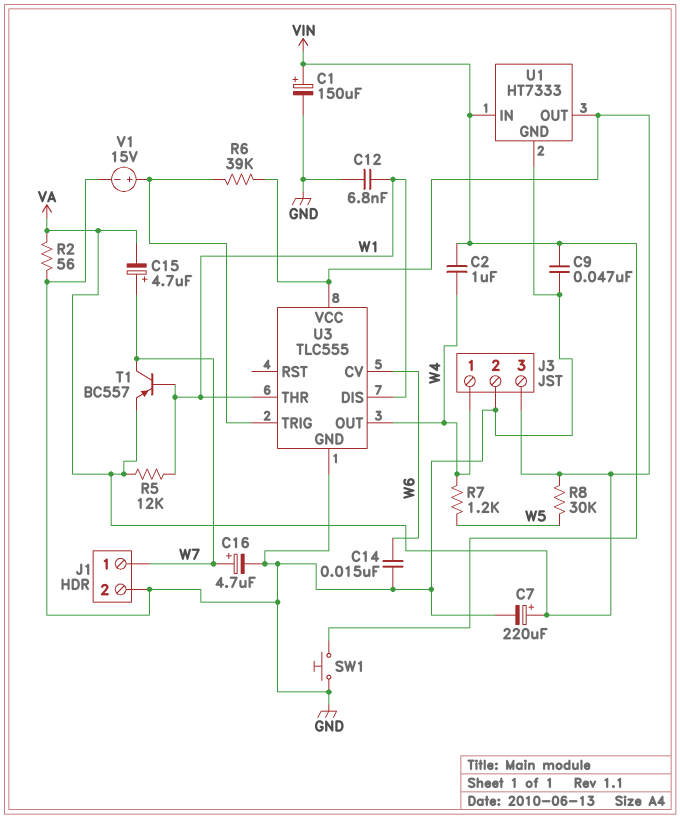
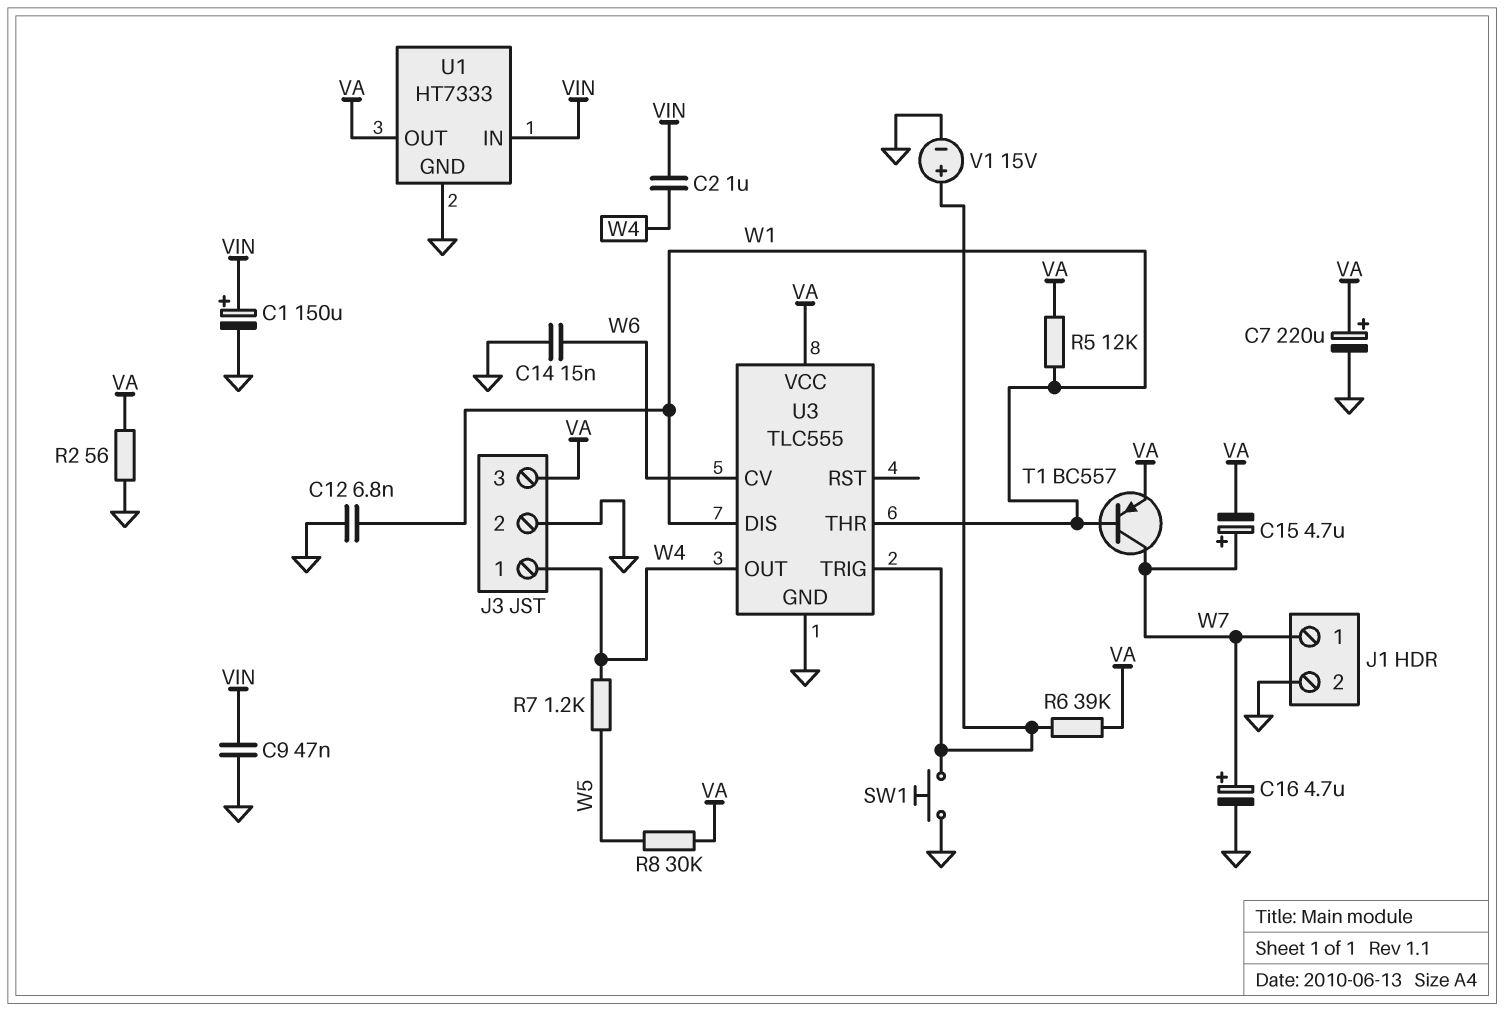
SW1: button (GND, VIN) -> button (GND, U3/TRIG)

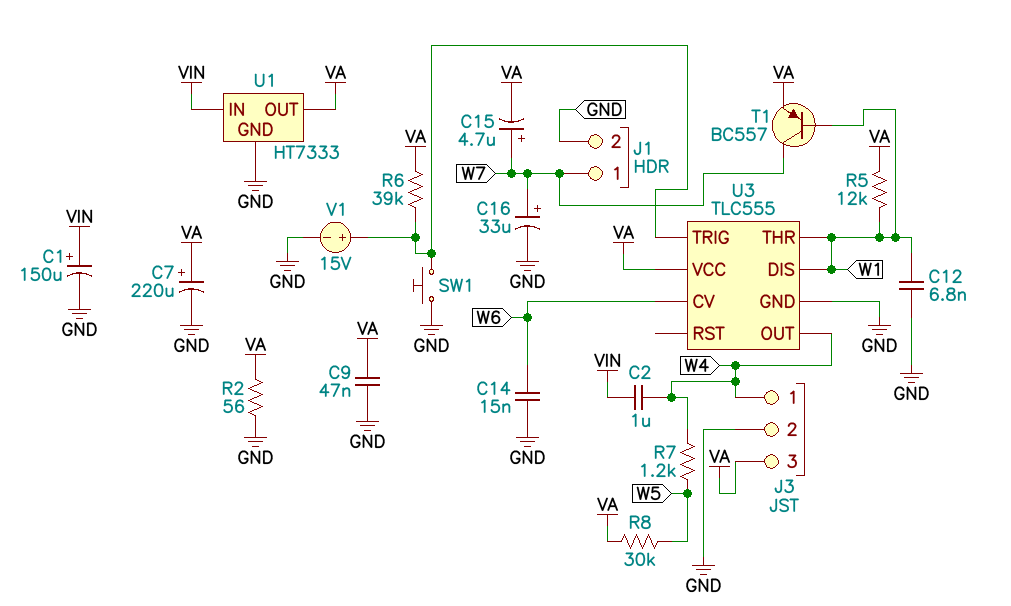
C9: 47nF (GND, VIN) -> 47nF (GND, VA)
C16: 4.7uF (plus W7, minus GND) -> 33uF (plus W7, minus GND)

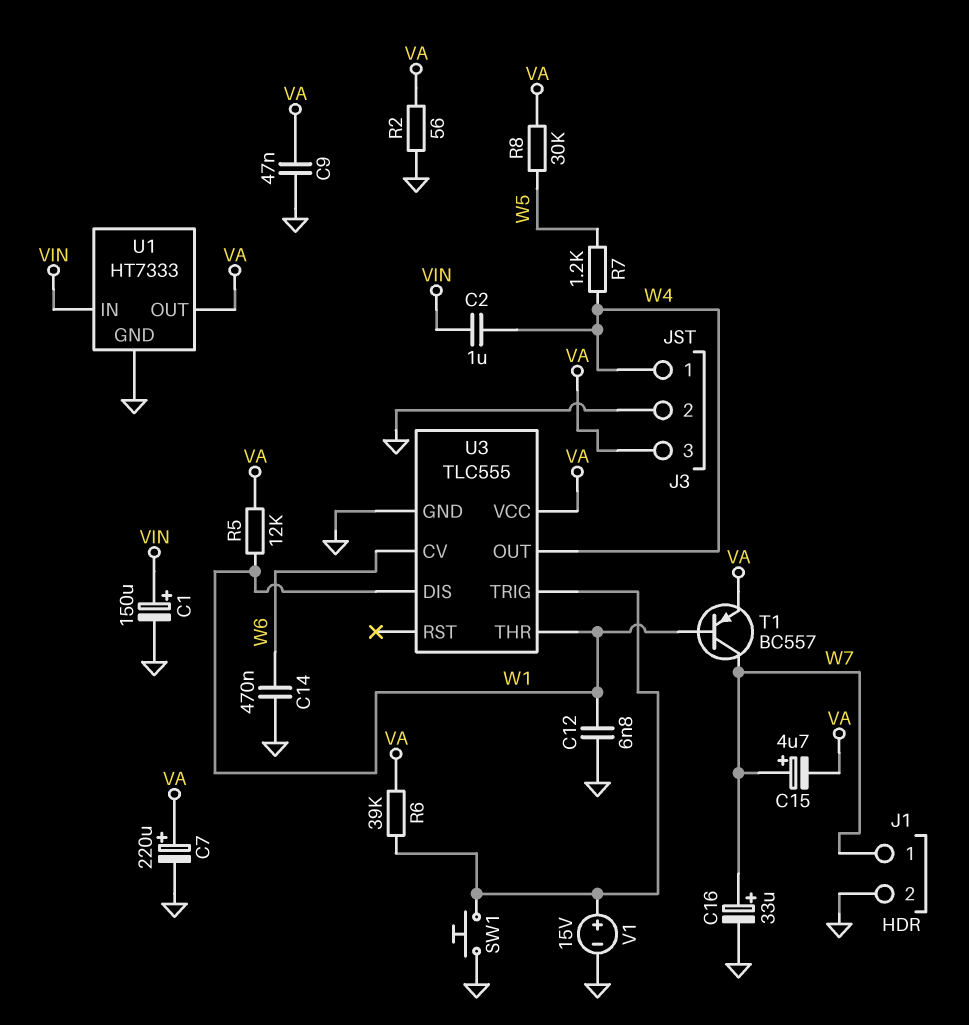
C14: 15nF (GND, W6) -> 470nF (GND, W6)

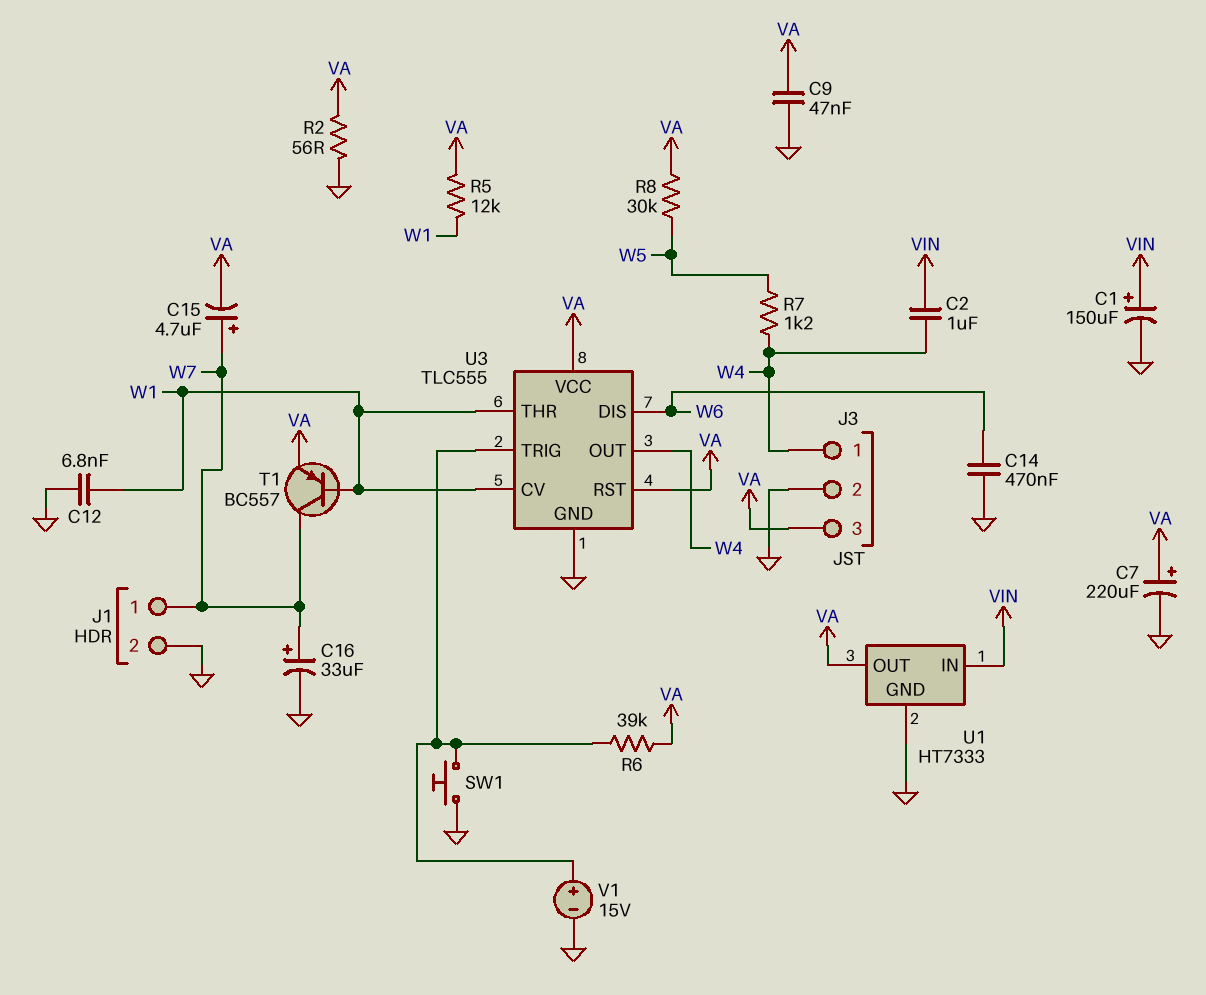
U3 pin CV: W6 -> W1
U3 pin DIS: W1 -> W6
U3 pin RST: none -> VA

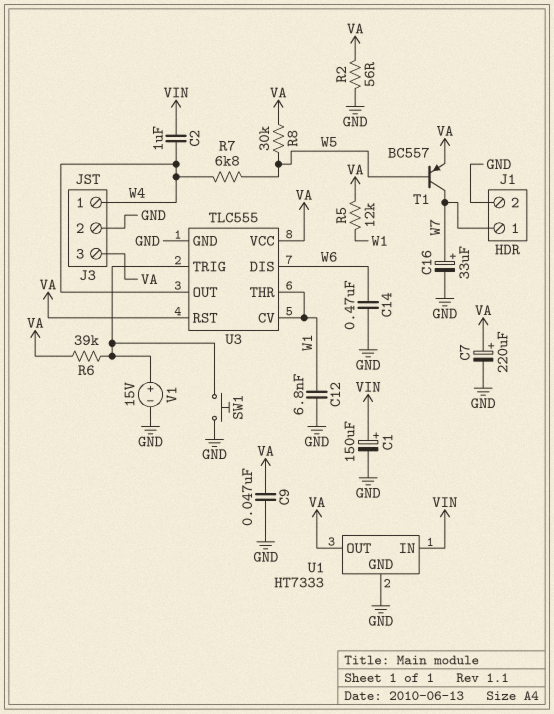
C15: 4.7uF (plus W7, minus VA) -> none
R7: 1.2k (W4, W5) -> 6.8k (W4, W5)
T1: PNP BC557 (B W1, C W7, E VA) -> PNP BC557 (B W5, C W7, E VA)

